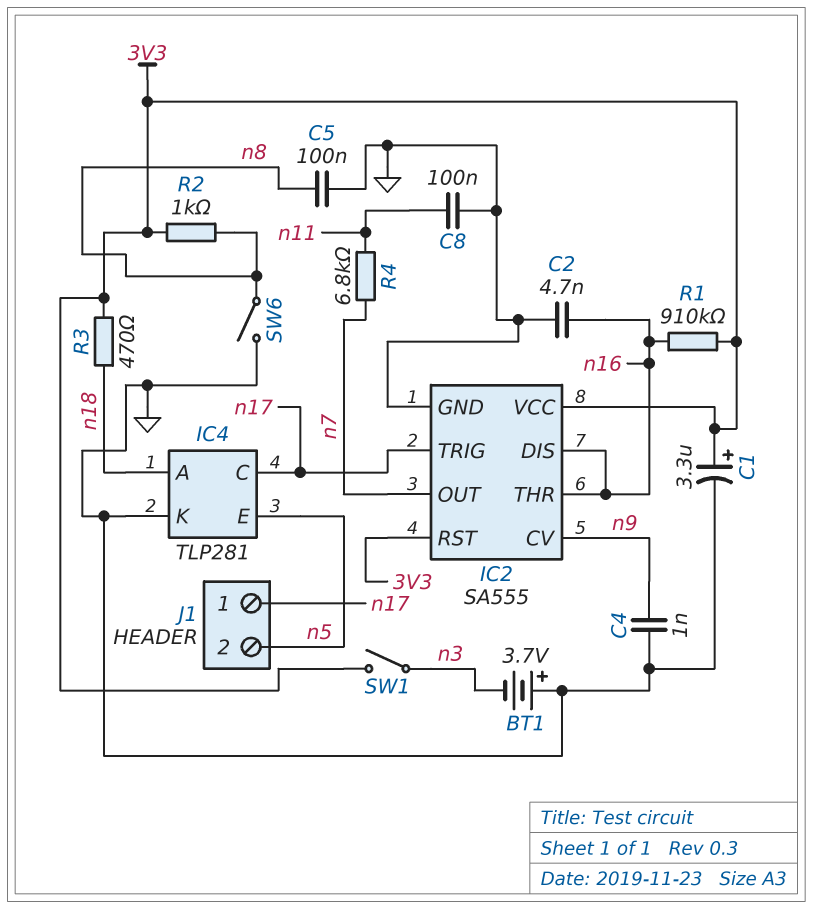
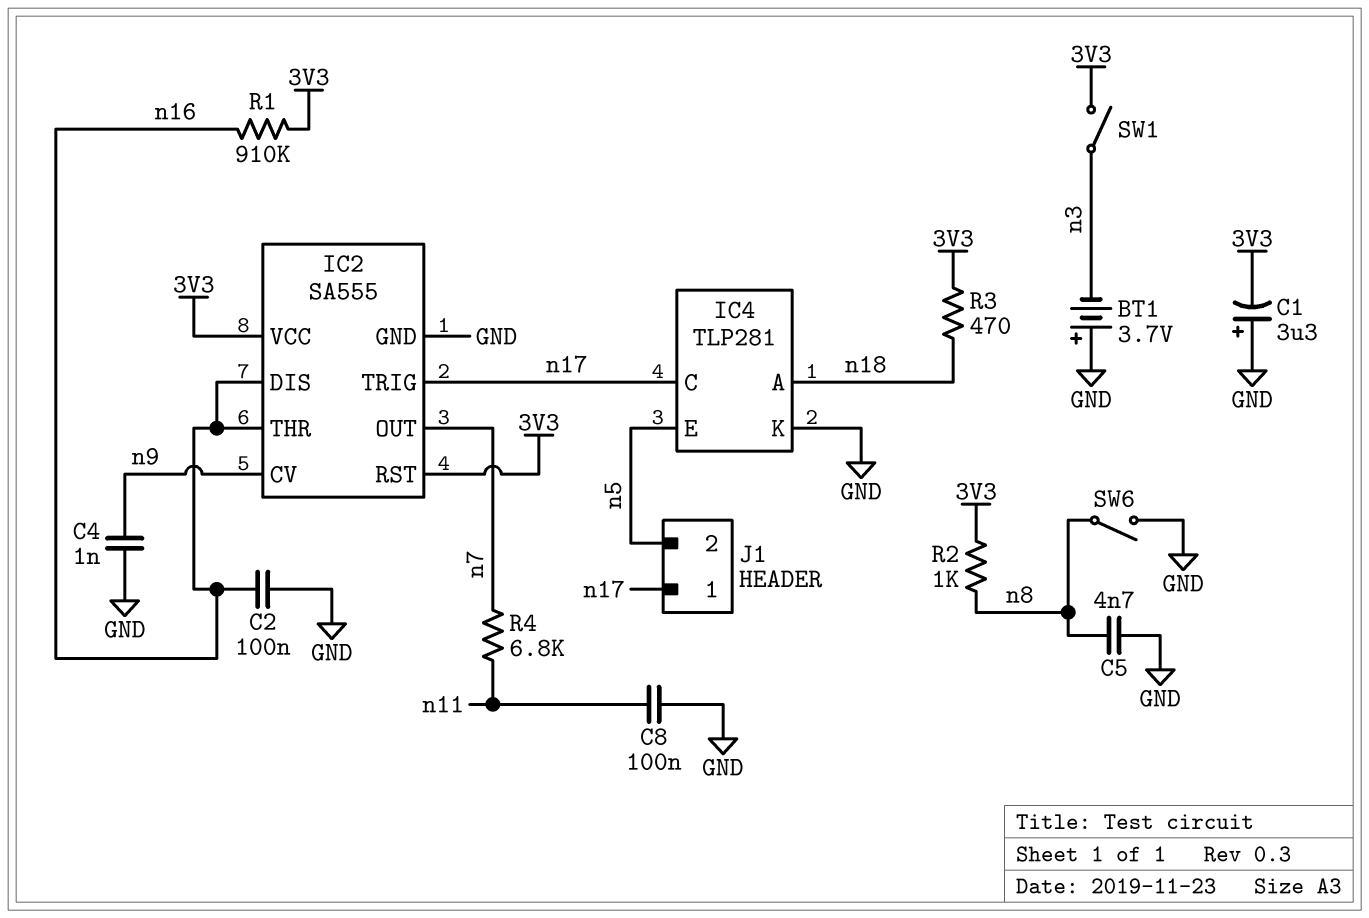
C1: 3.3uF (plus 3V3, minus GND) -> 3.3uF (plus GND, minus 3V3)
C2: 4.7nF (GND, n16) -> 100nF (GND, n16)
C5: 100nF (GND, n8) -> 4.7nF (GND, n8)

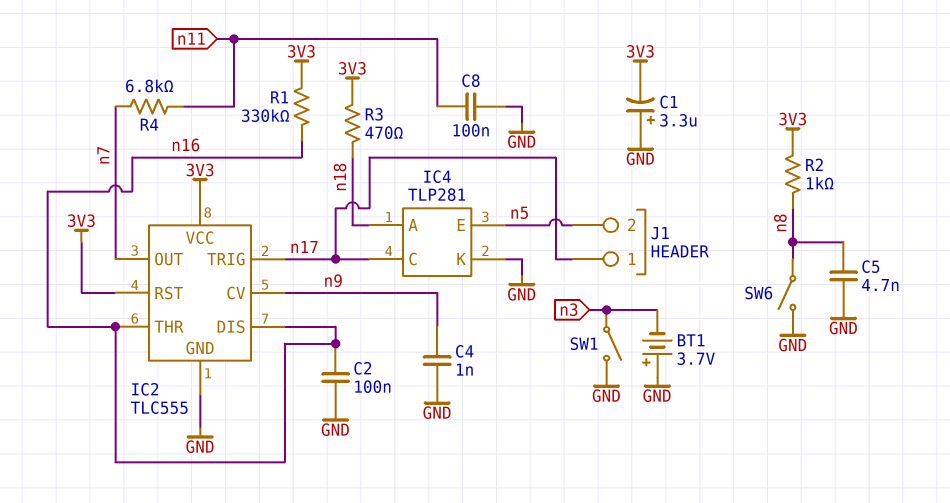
IC2: SA555 -> TLC555
R1: 910k (3V3, n16) -> 330k (3V3, n16)
SW1: switch (3V3, n3) -> switch (GND, n3)

